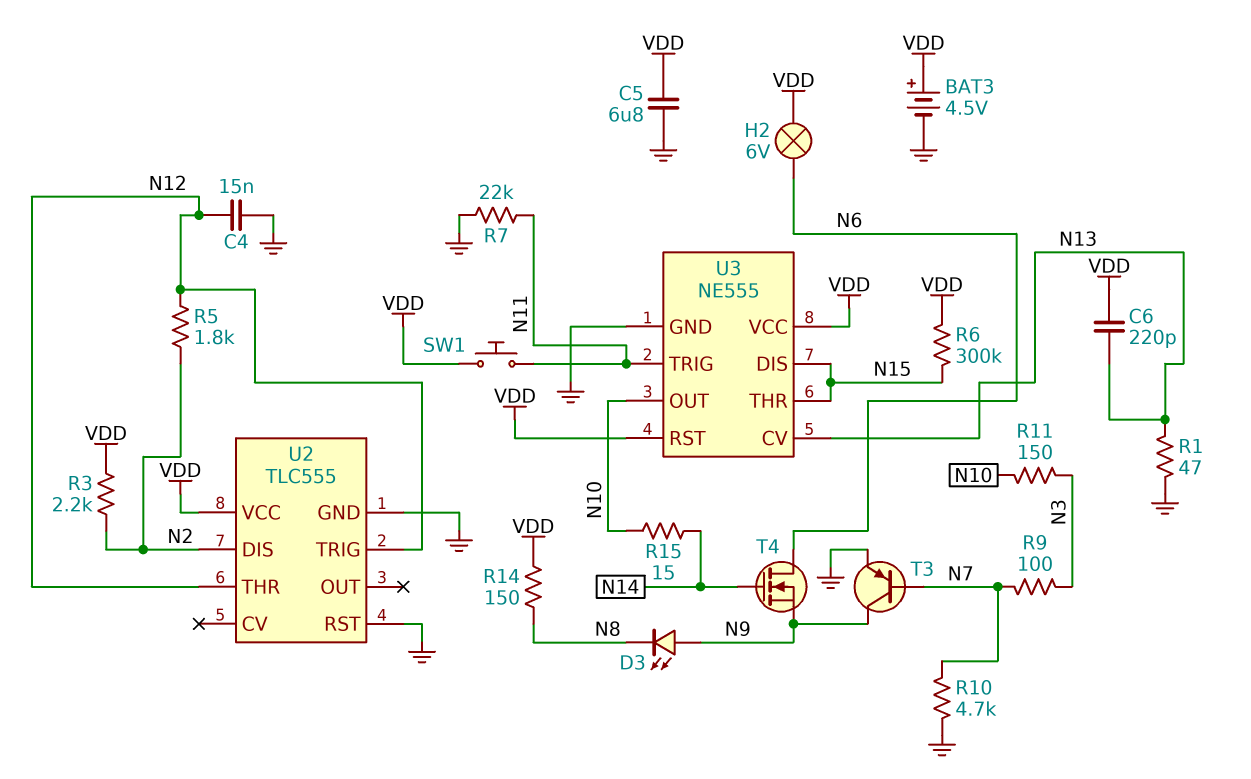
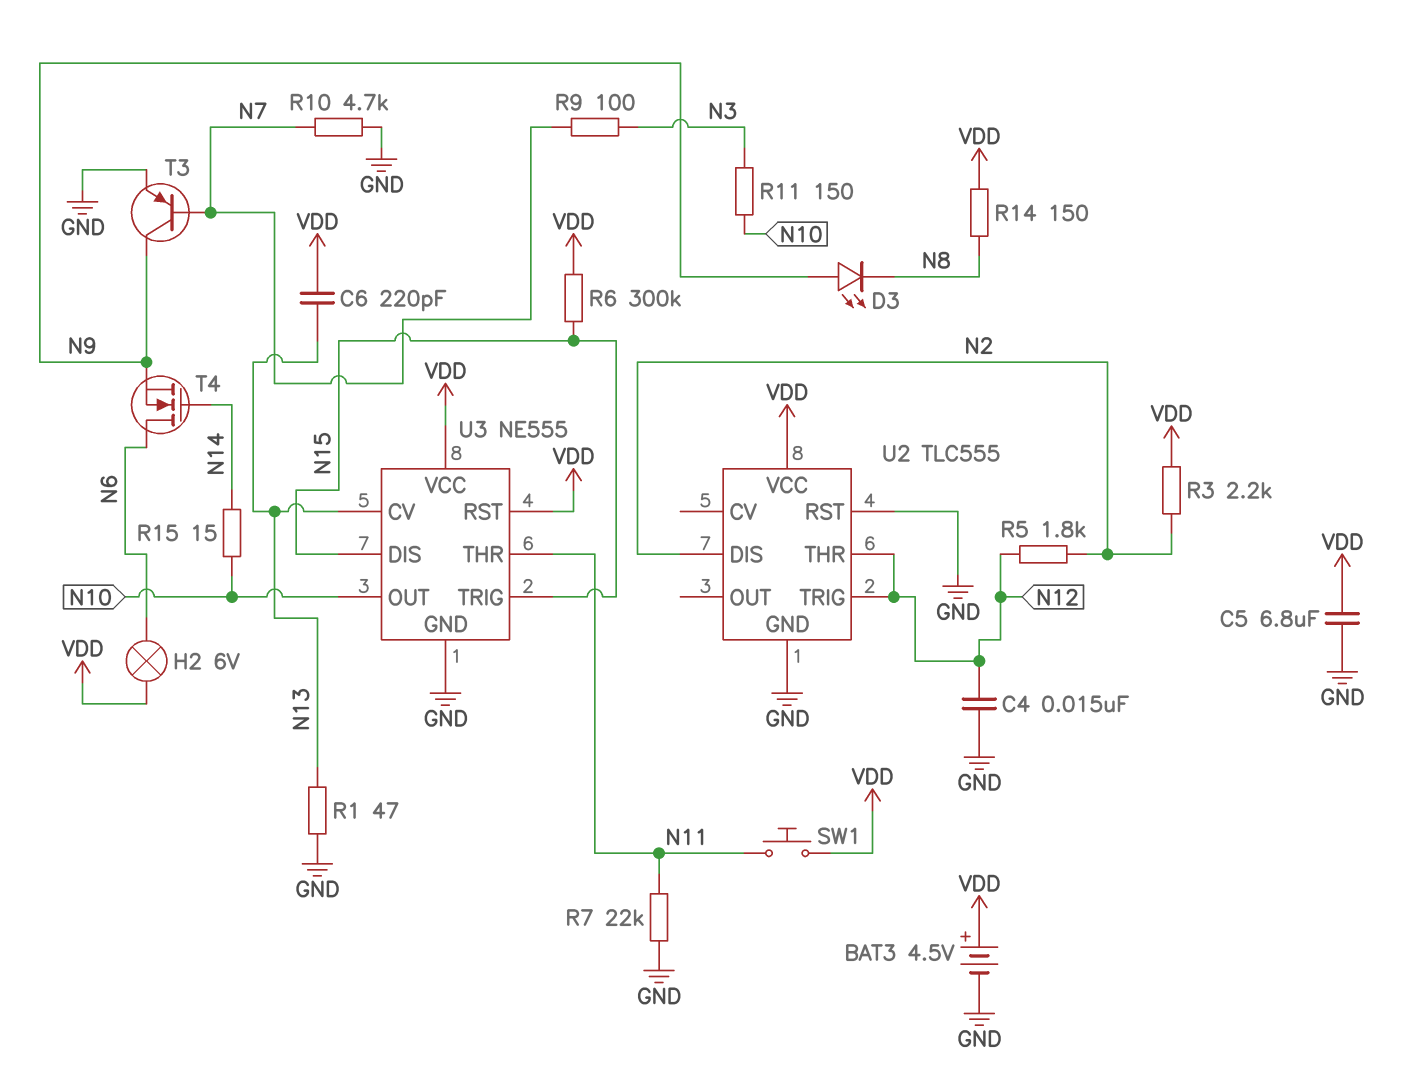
U3 pin THR: N15 -> N11
U3 pin TRIG: N11 -> N15

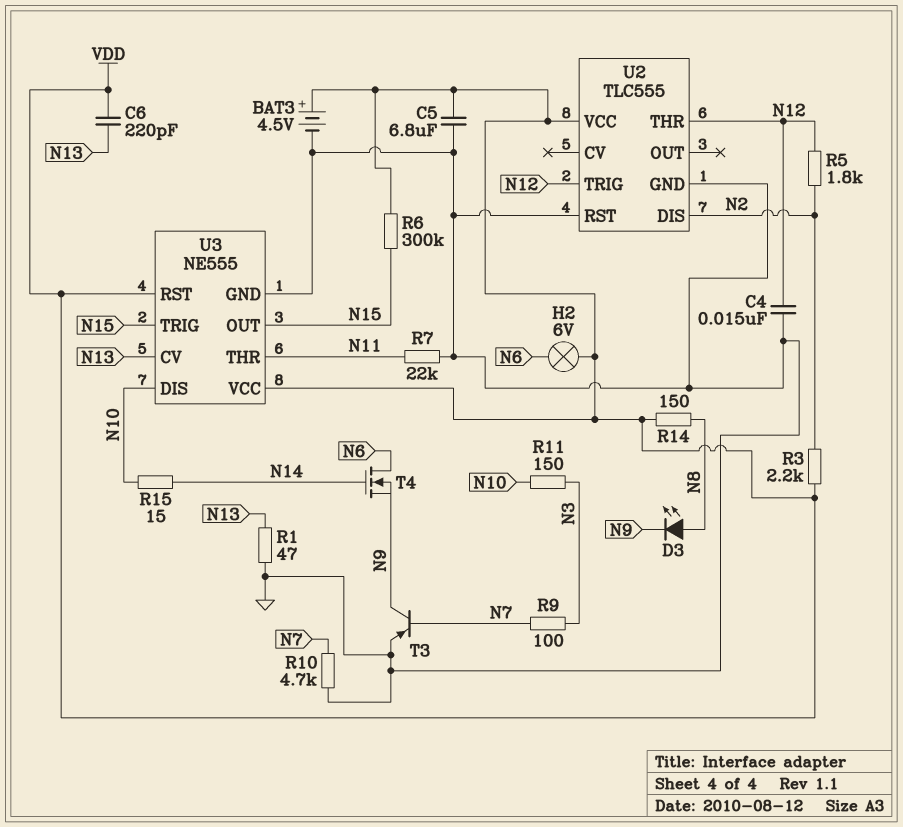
D3: LED (A N9, K N8) -> LED (A N8, K N9)
SW1: button (N11, VDD) -> none
U3 pin DIS: N15 -> N10
U3 pin OUT: N10 -> N15

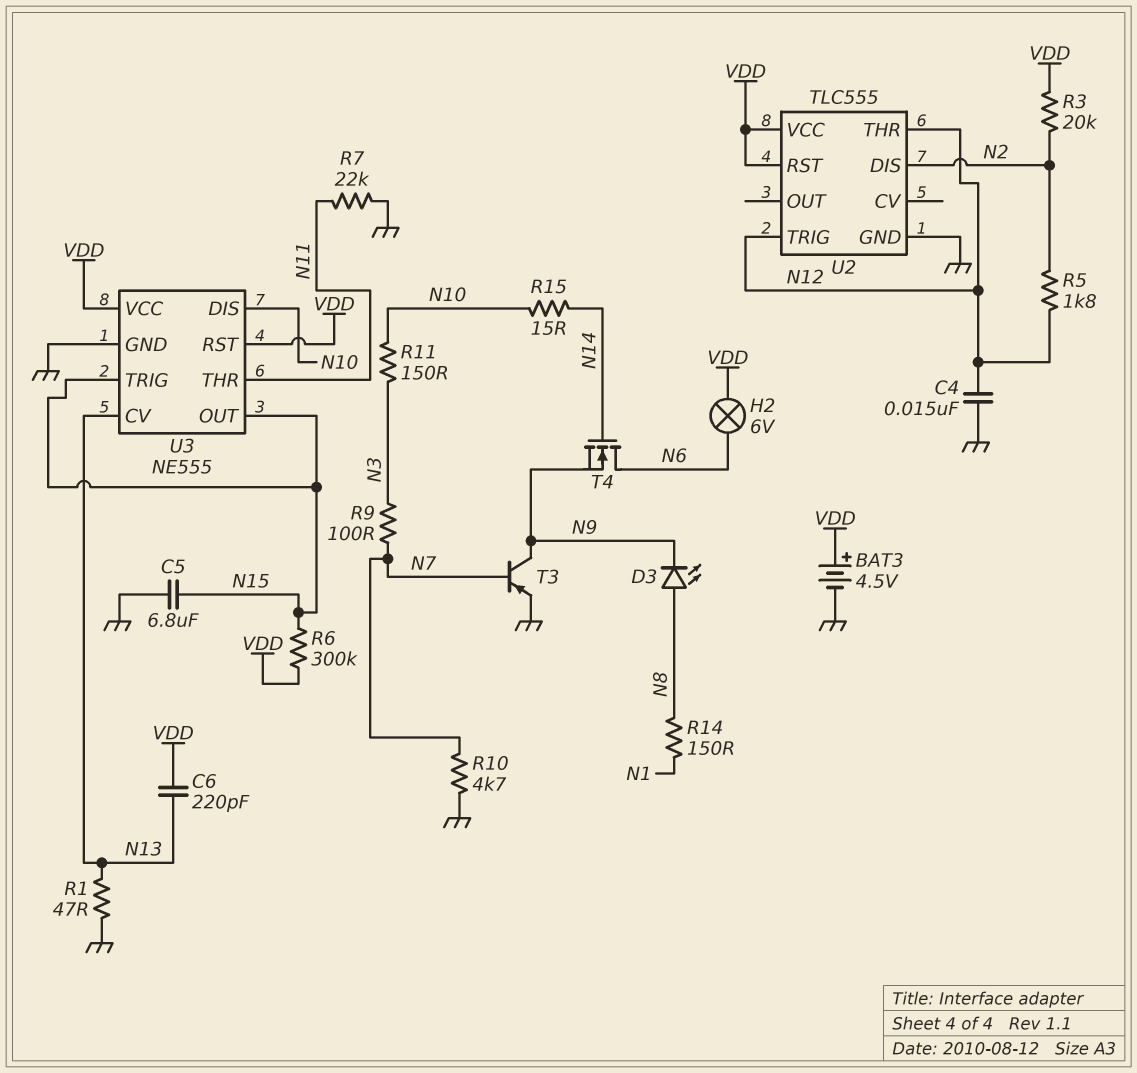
C5: 6.8uF (GND, VDD) -> 6.8uF (GND, N15)
R3: 2.2k (N2, VDD) -> 20k (N2, VDD)
R14: 150 (N8, VDD) -> 150 (N1, N8)
U2 pin RST: GND -> VDD

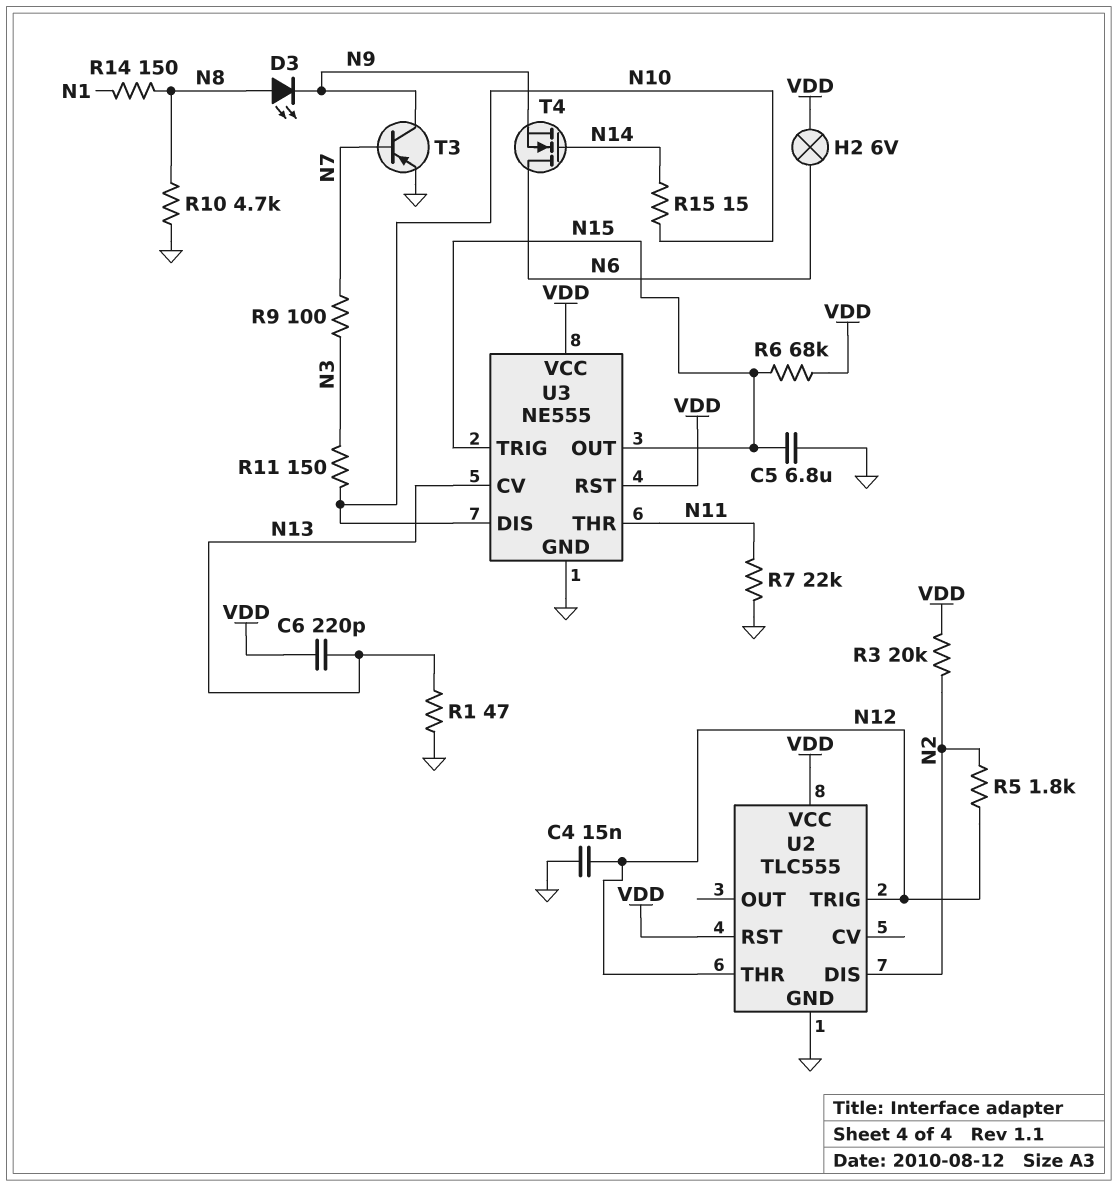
BAT3: 4.5V (plus VDD, minus GND) -> none
R6: 300k (N15, VDD) -> 68k (N15, VDD)
R10: 4.7k (GND, N7) -> 4.7k (GND, N8)

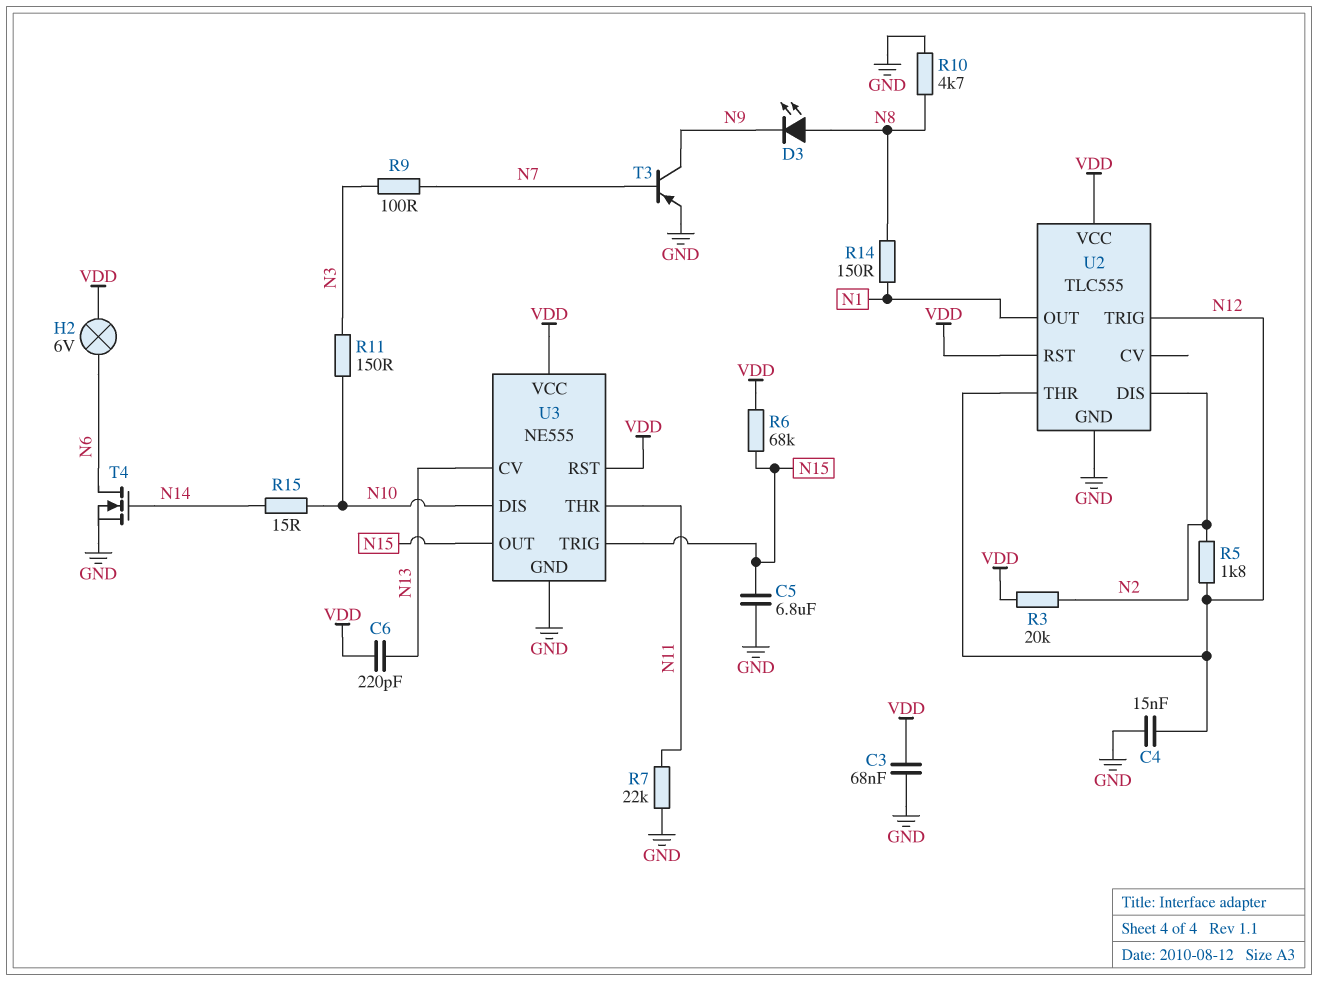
C3: none -> 68nF (GND, VDD)
R1: 47 (GND, N13) -> none
T4: NMOS (G N14, D N6, S N9) -> NMOS (G N14, D N6, S GND)
U2 pin OUT: none -> N1

